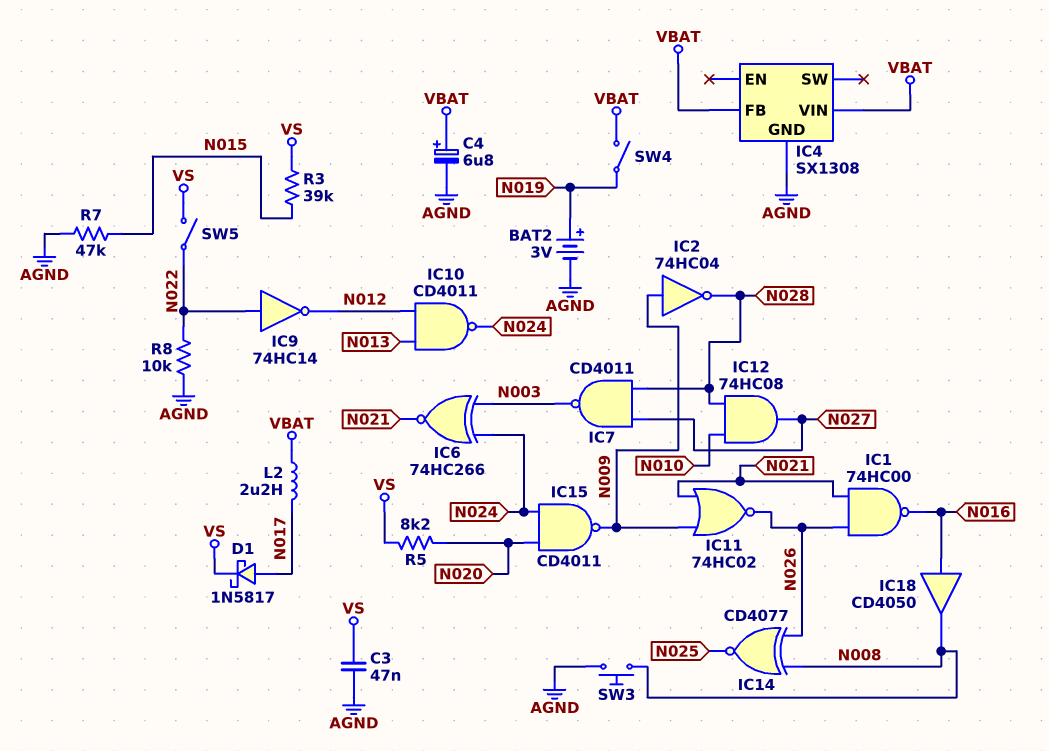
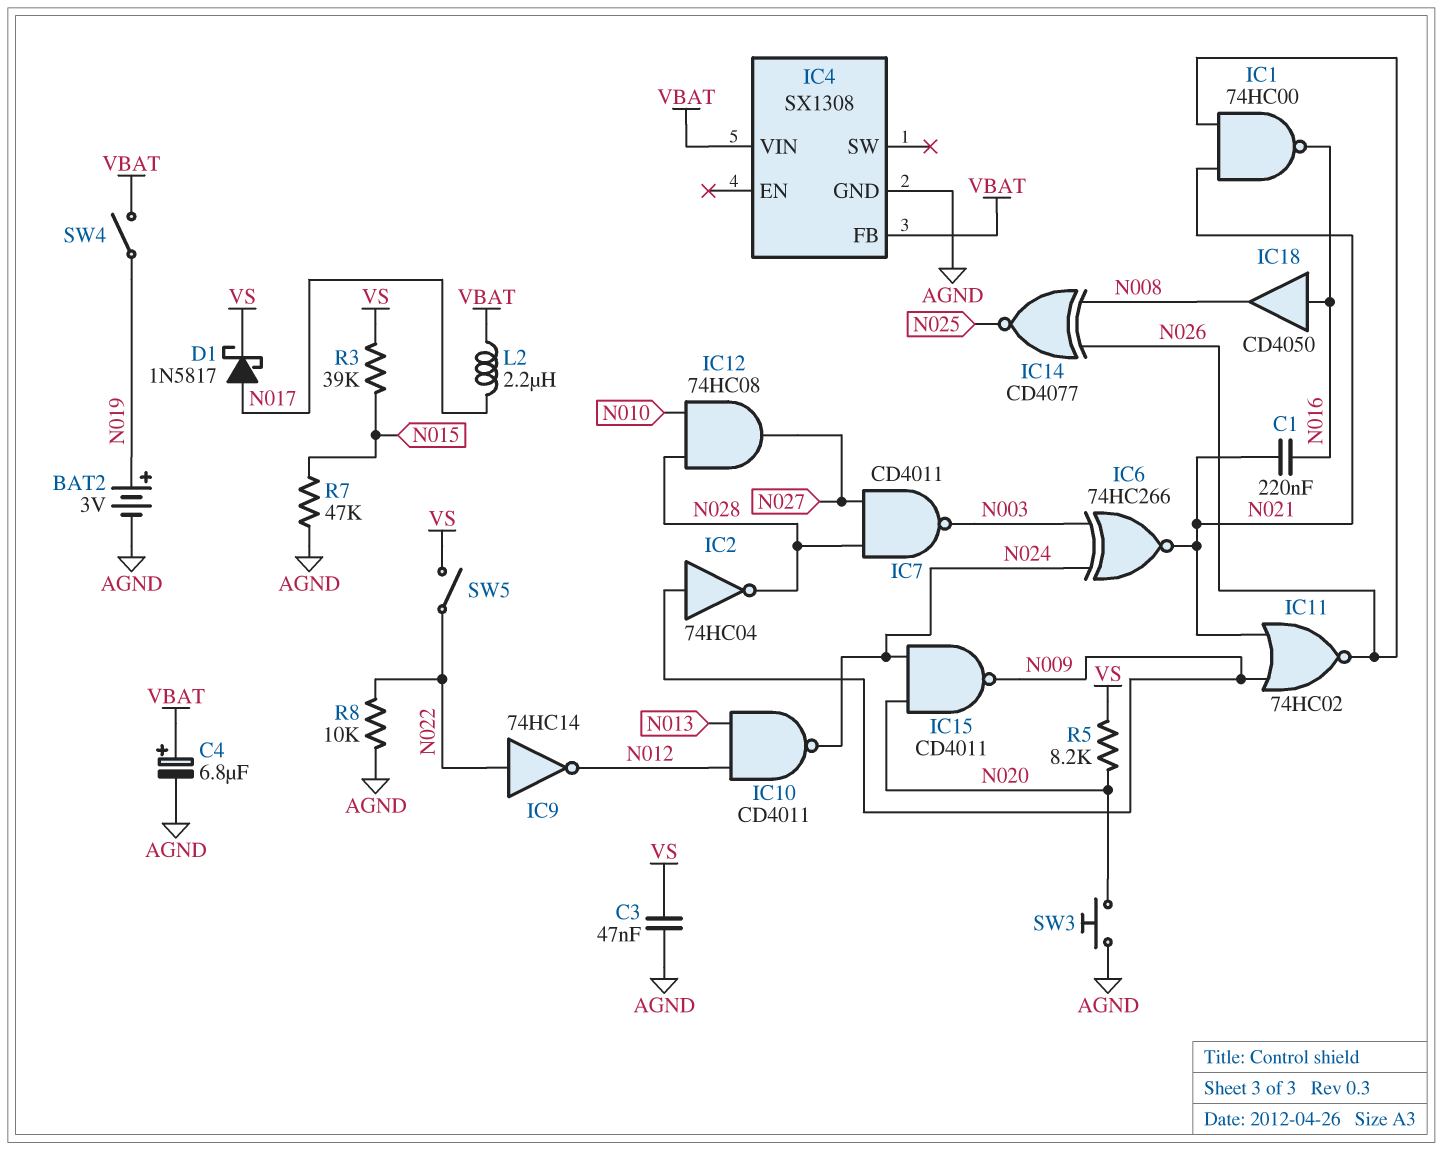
C1: none -> 220nF (N016, N021)
SW3: button (AGND, N008) -> button (AGND, N020)

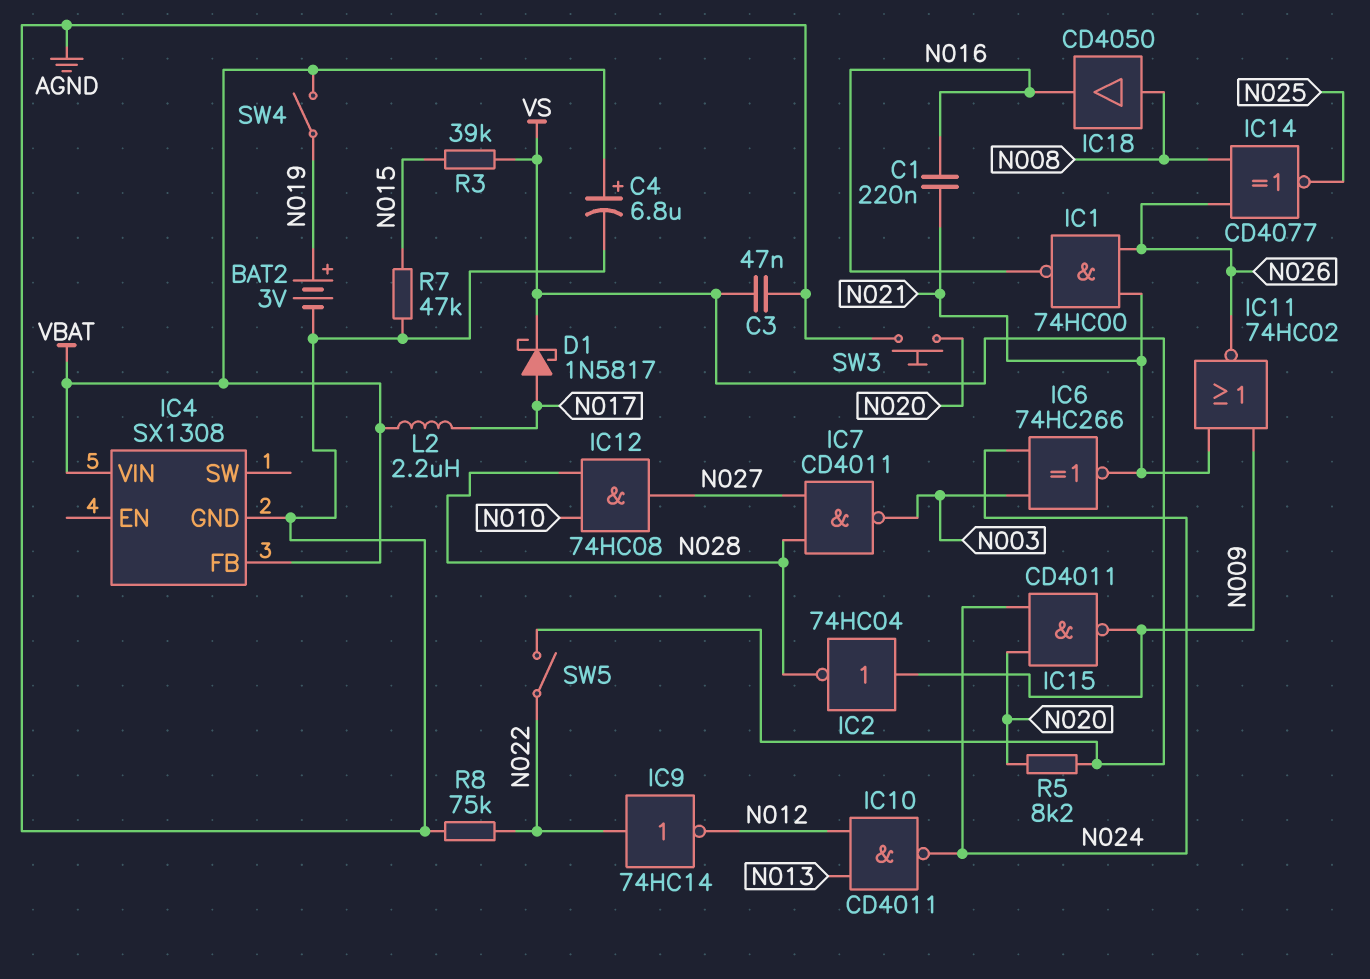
IC18: buffer CD4050 (in N016, out N008) -> buffer CD4050 (in N008, out N016)
R8: 10k (AGND, N022) -> 75k (AGND, N022)

